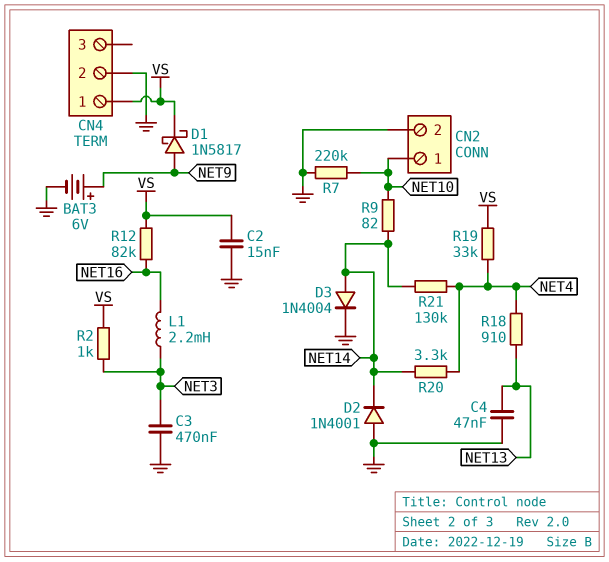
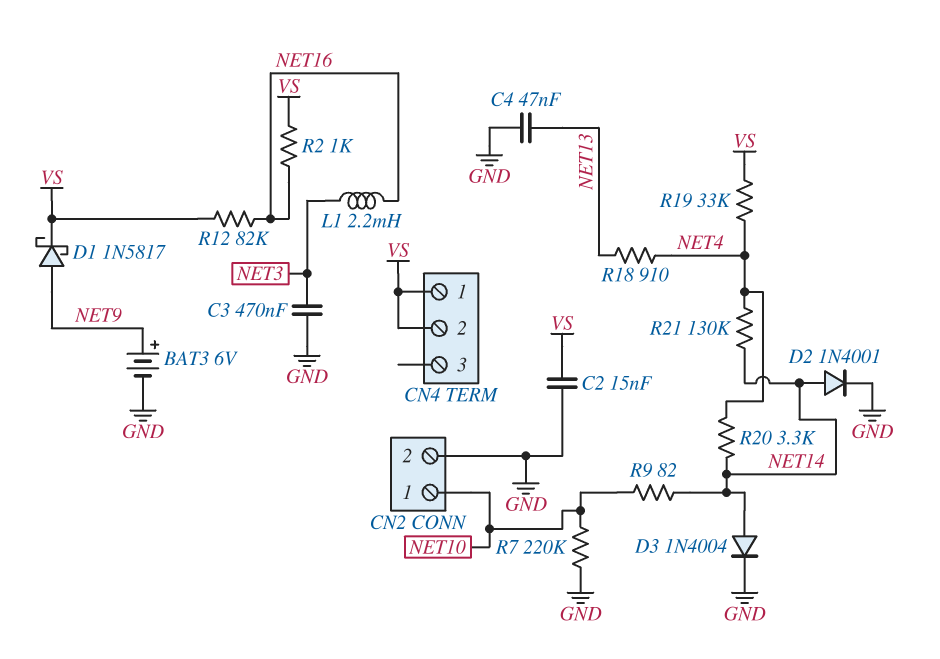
CN4 pin 2: GND -> VS
D2: diode 1N4001 (A GND, K NET14) -> diode 1N4001 (A NET14, K GND)
R2: 1k (NET3, VS) -> 1k (NET16, VS)

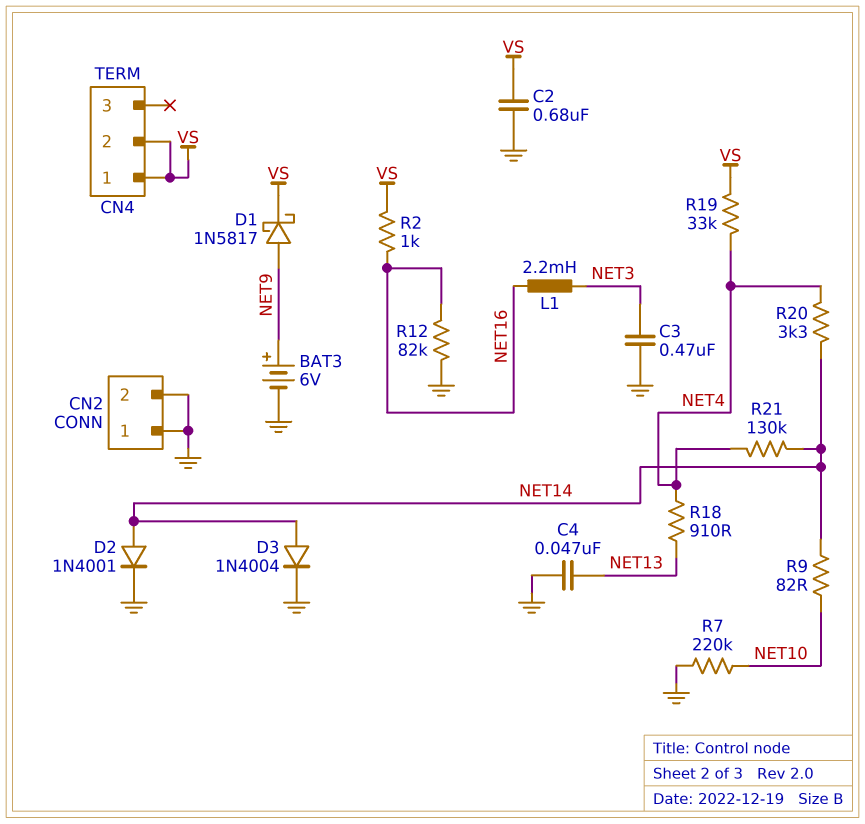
C2: 15nF (GND, VS) -> 680nF (GND, VS)
CN2 pin 1: NET10 -> GND
R12: 82k (NET16, VS) -> 82k (GND, NET16)

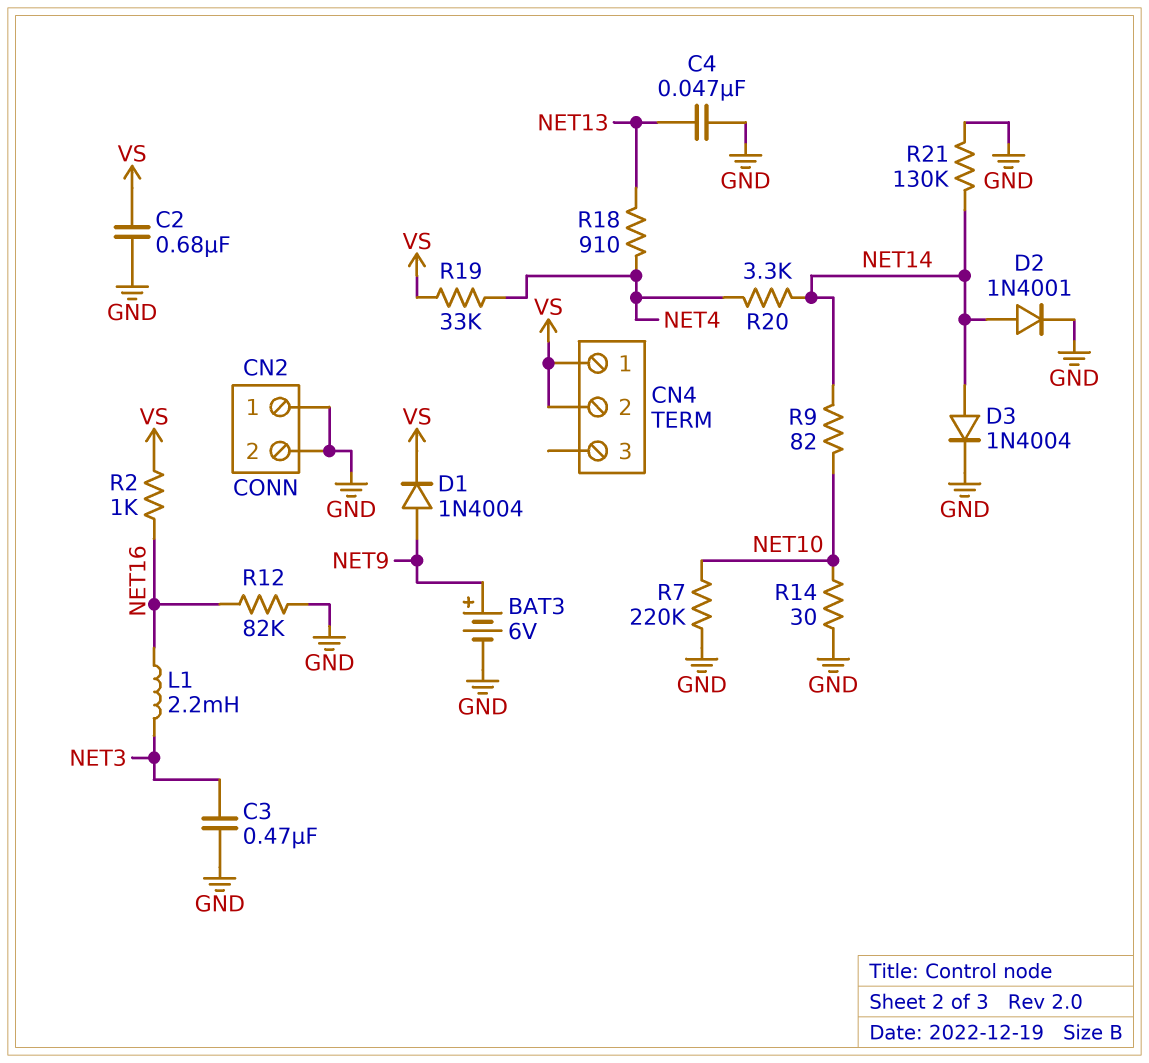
D1: schottky 1N5817 (A NET9, K VS) -> diode 1N4004 (A NET9, K VS)
R14: none -> 30 (GND, NET10)
R21: 130k (NET4, NET14) -> 130k (GND, NET14)

